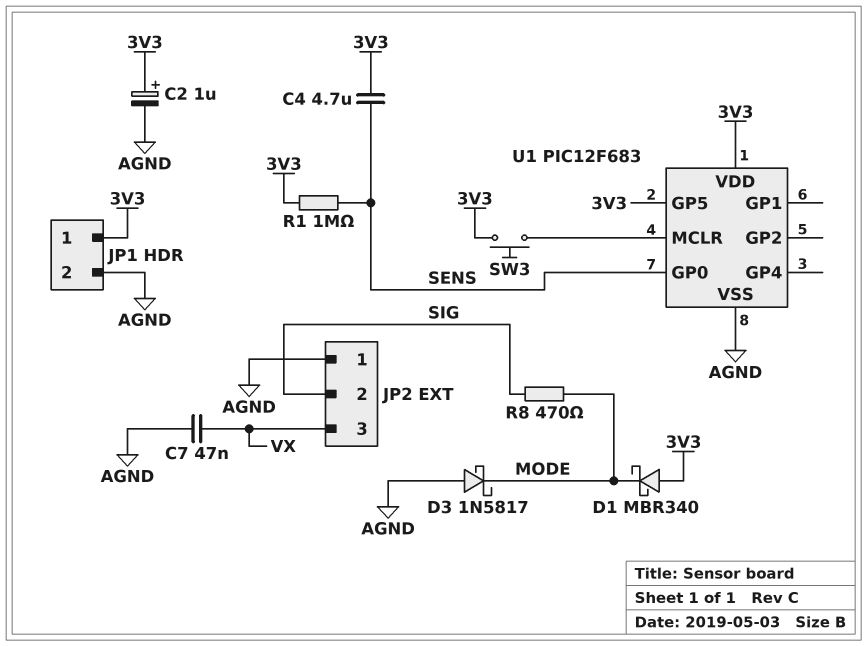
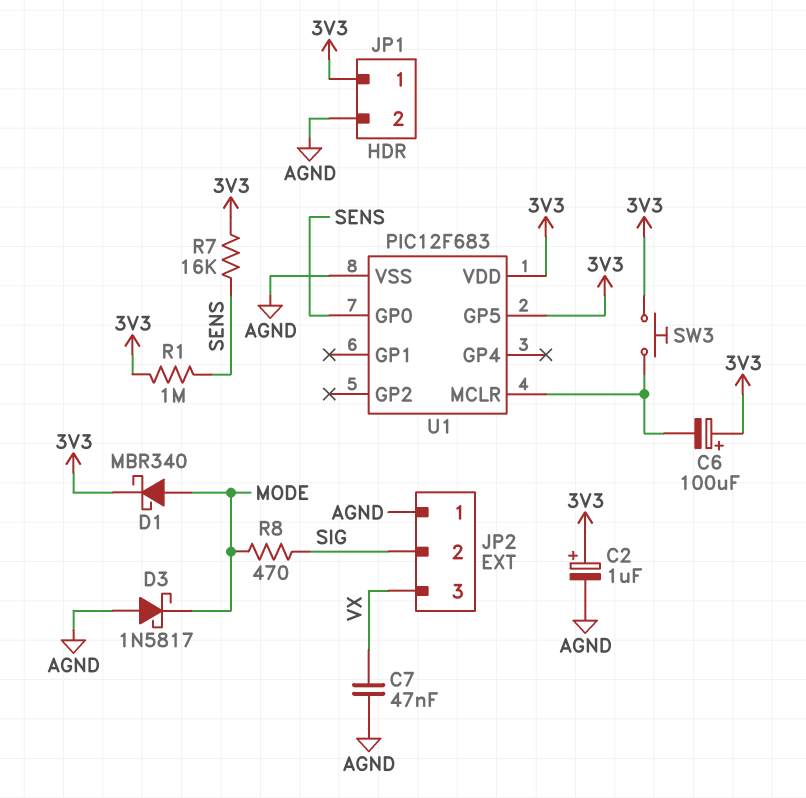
C4: 4.7uF (3V3, SENS) -> none
C6: none -> 100uF (plus 3V3, minus U1/MCLR)
D1: schottky MBR340 (A 3V3, K MODE) -> schottky MBR340 (A MODE, K 3V3)
R7: none -> 16k (3V3, SENS)

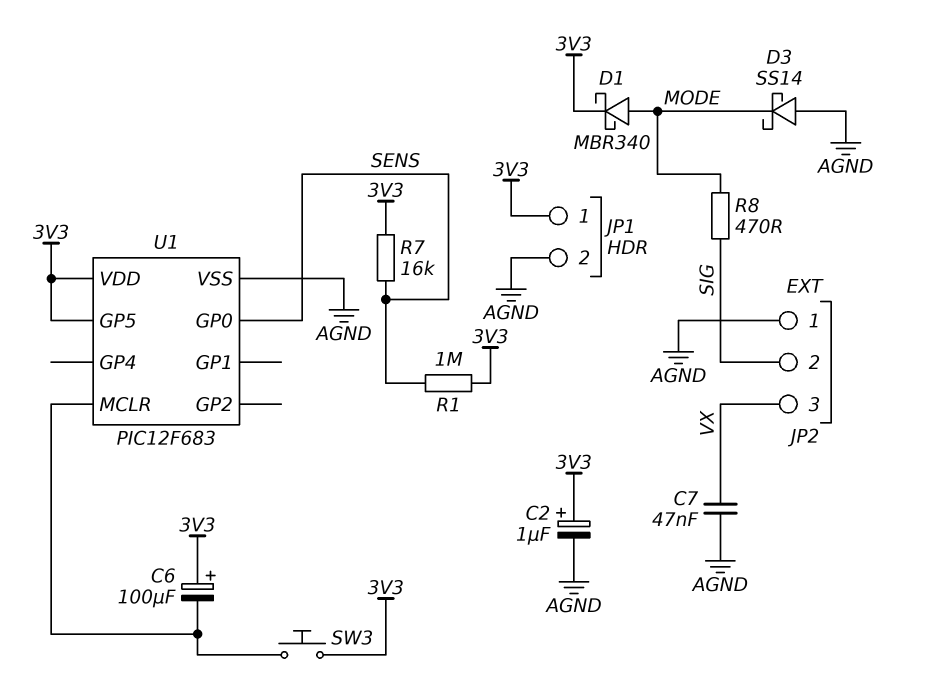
D3: schottky 1N5817 (A AGND, K MODE) -> schottky SS14 (A AGND, K MODE)

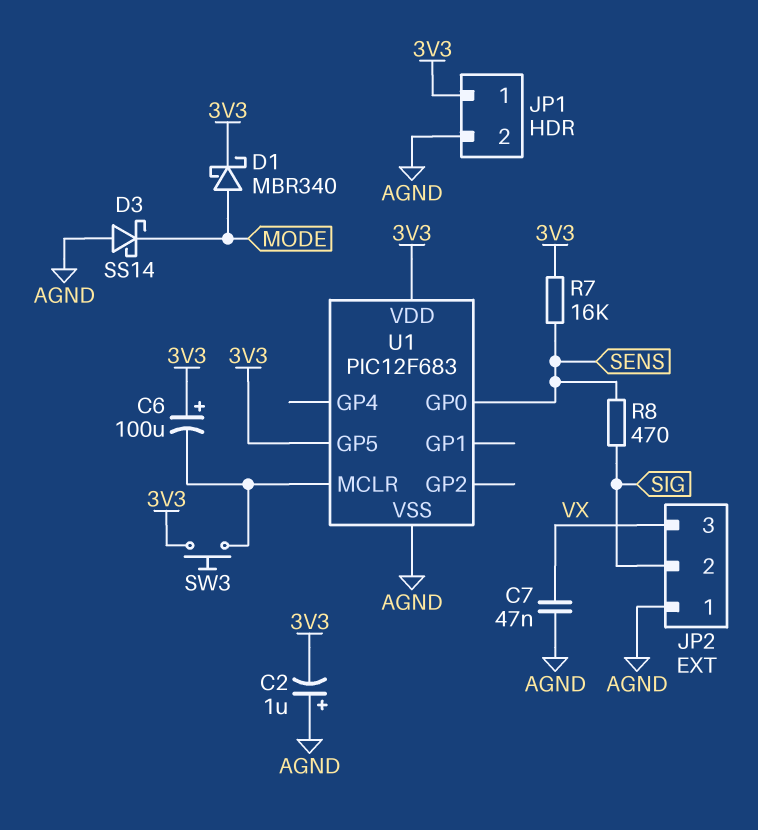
C2: 1uF (plus 3V3, minus AGND) -> 1uF (plus AGND, minus 3V3)
R1: 1M (3V3, SENS) -> none
R8: 470 (MODE, SIG) -> 470 (SENS, SIG)

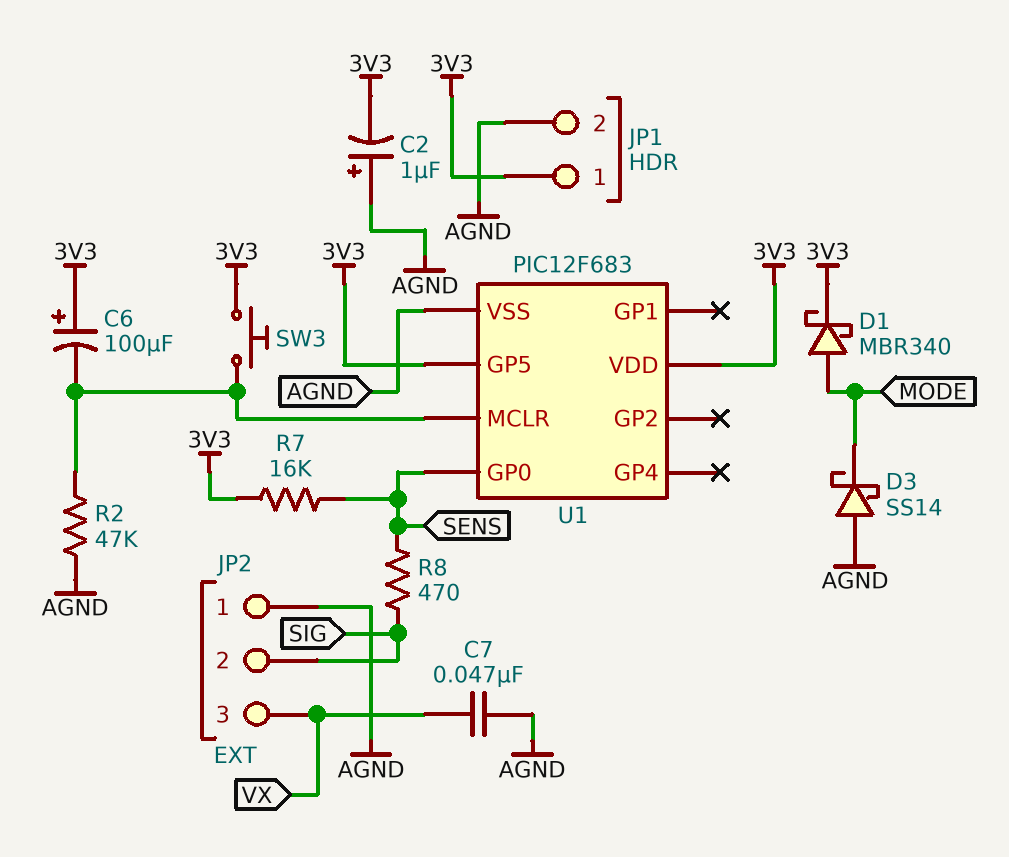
R2: none -> 47k (AGND, U1/MCLR)

